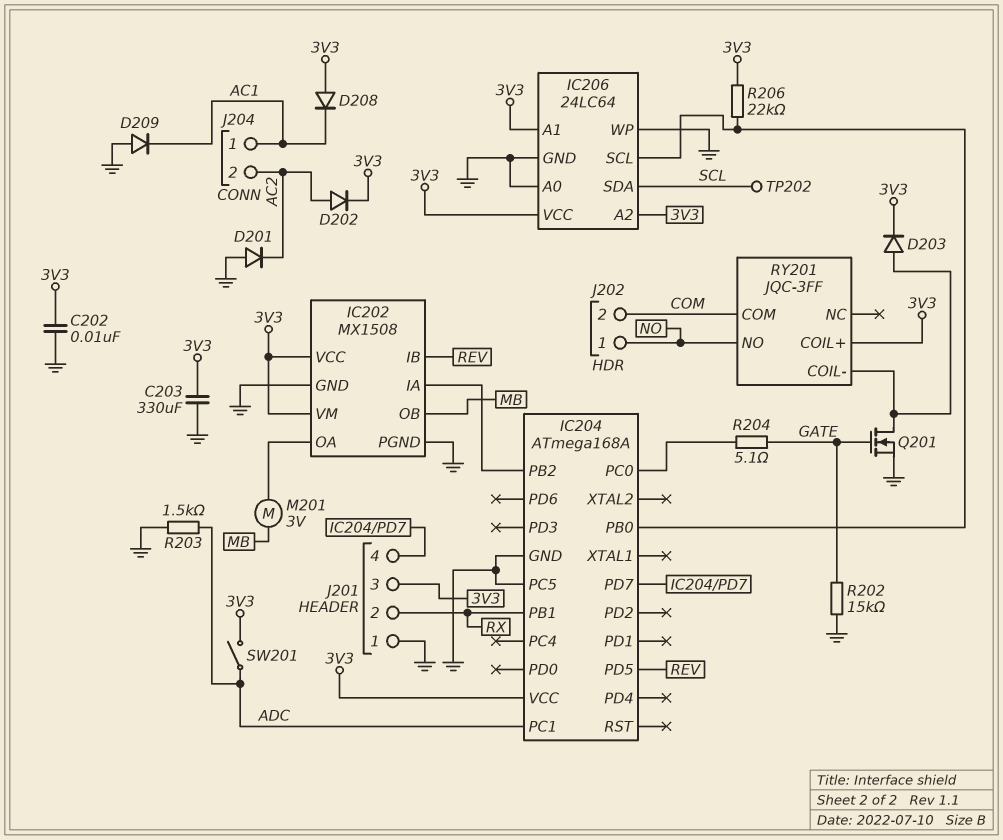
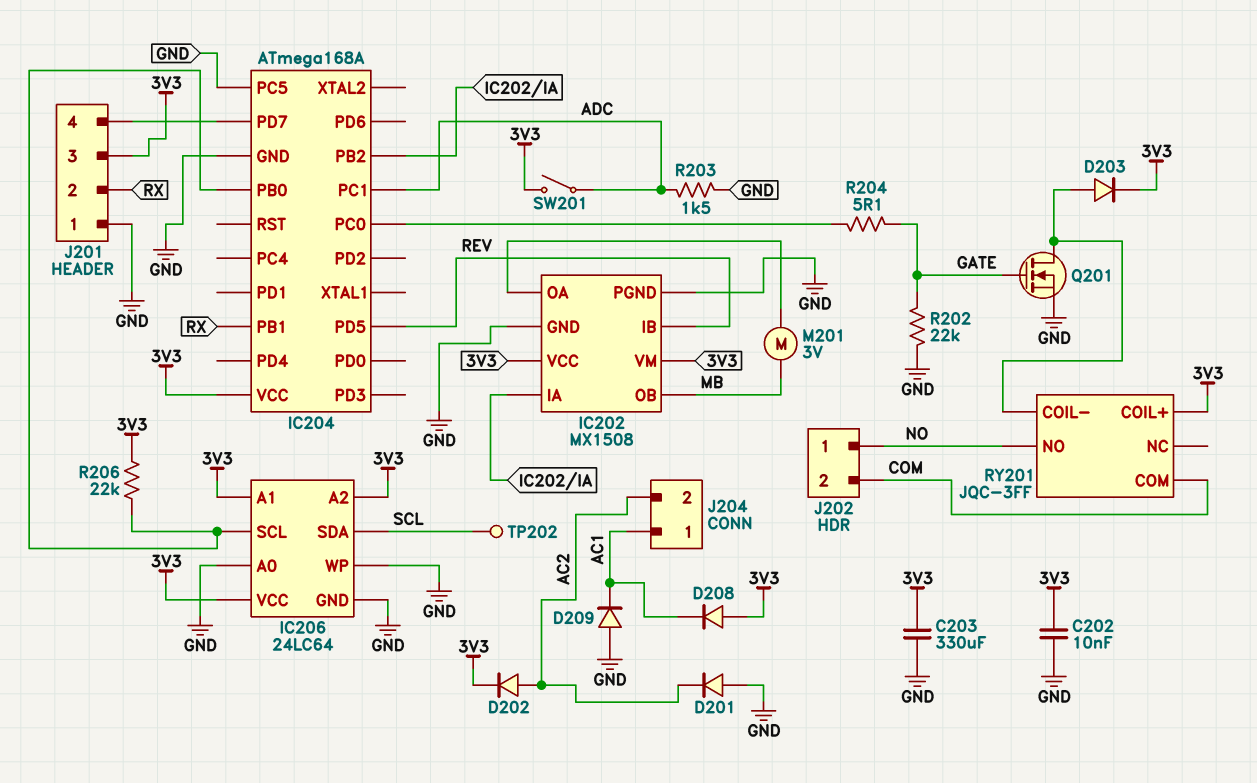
R202: 15k (GATE, GND) -> 22k (GATE, GND)

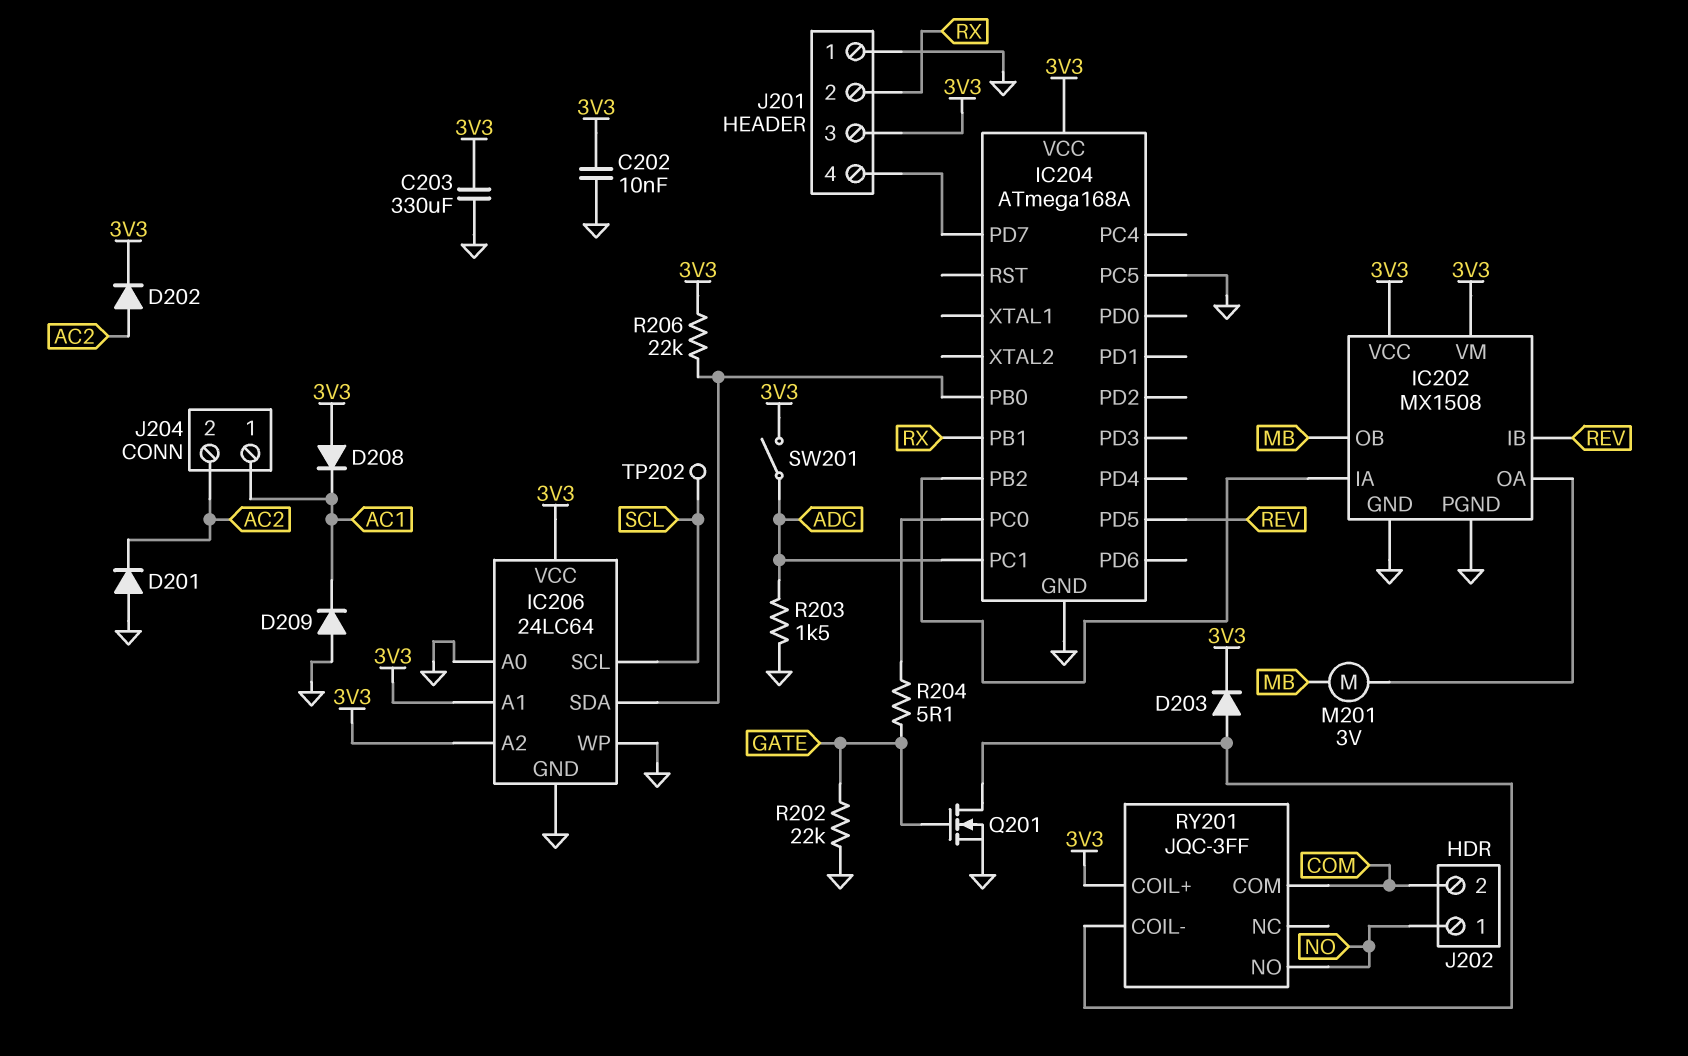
IC206 pin SCL: IC204/PB0 -> SCL
IC206 pin SDA: SCL -> IC204/PB0

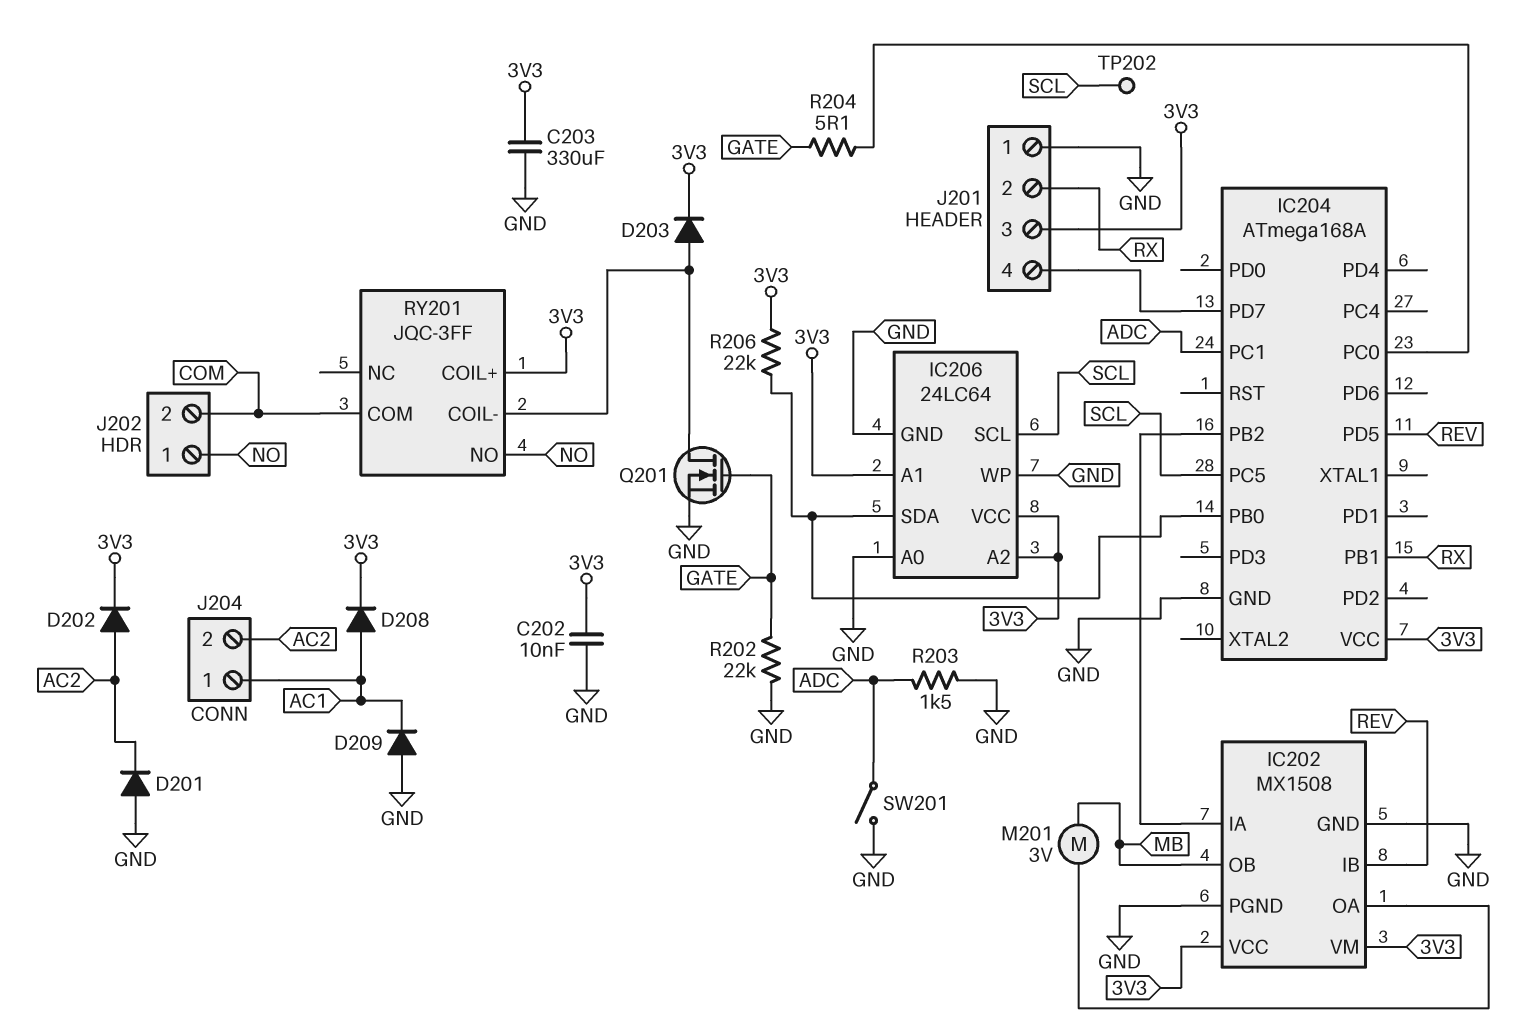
D208: diode (A 3V3, K AC1) -> diode (A AC1, K 3V3)
IC204 pin PC5: GND -> SCL
SW201: switch (3V3, ADC) -> switch (ADC, GND)

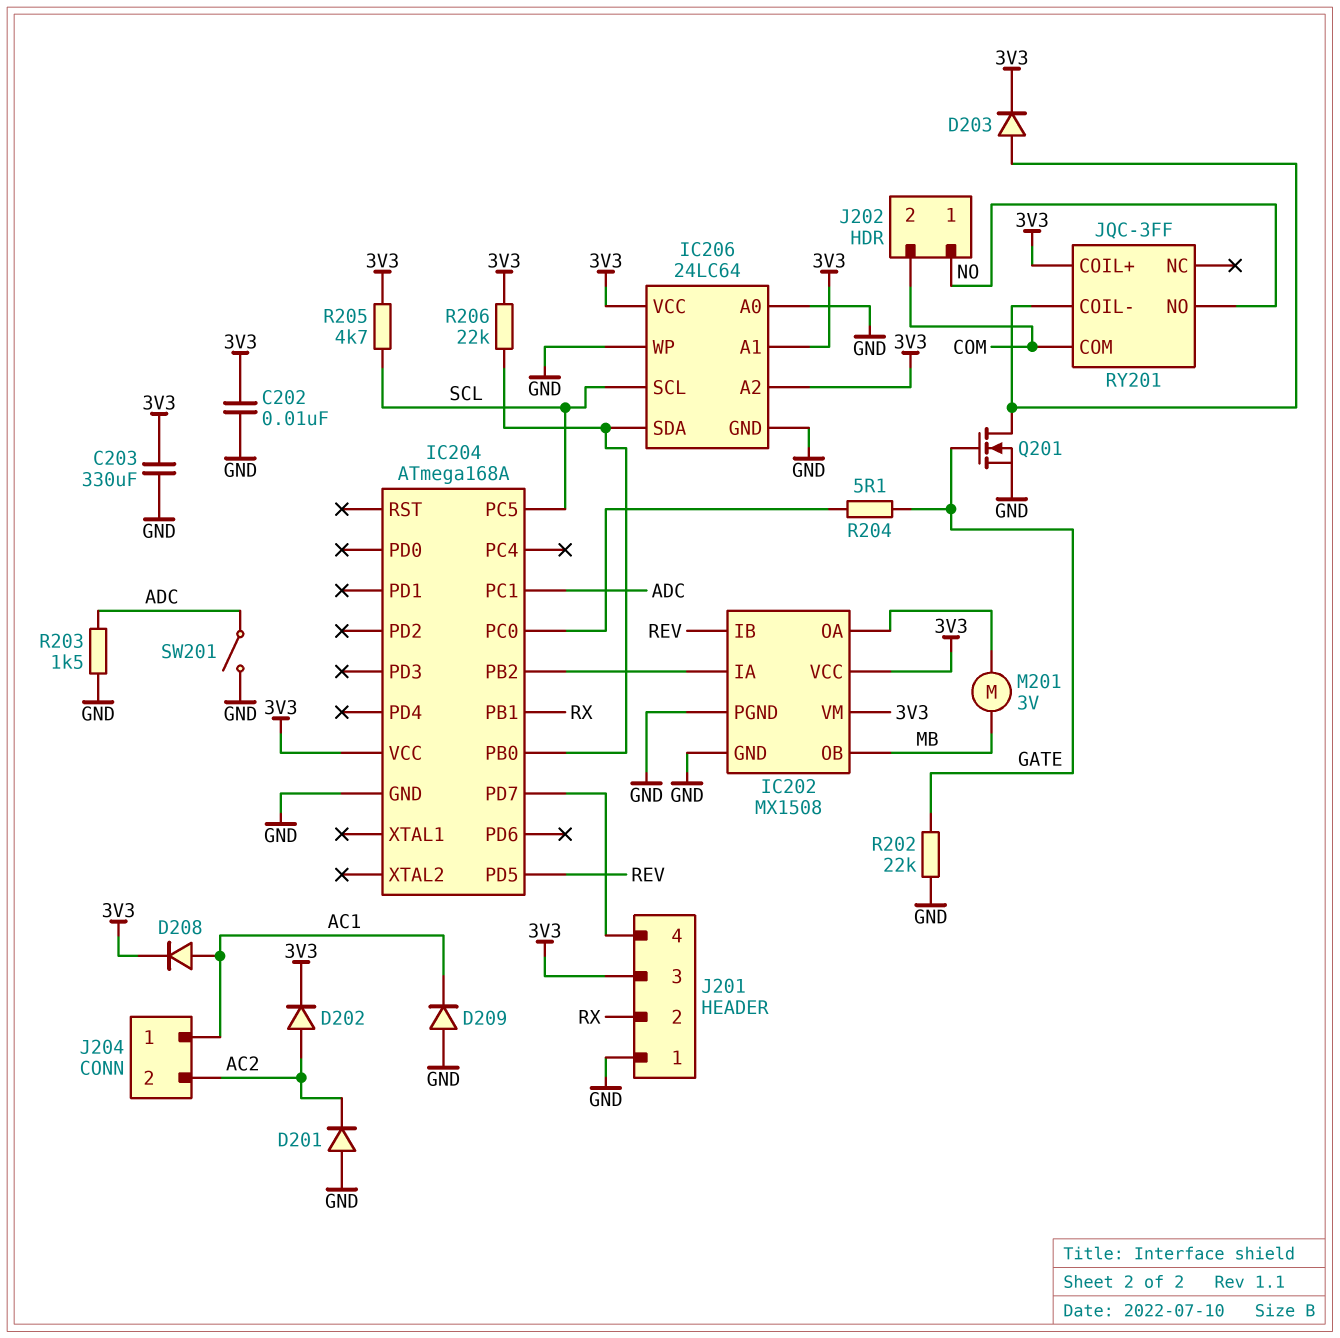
R205: none -> 4.7k (3V3, SCL)
TP202: test point (SCL) -> none

